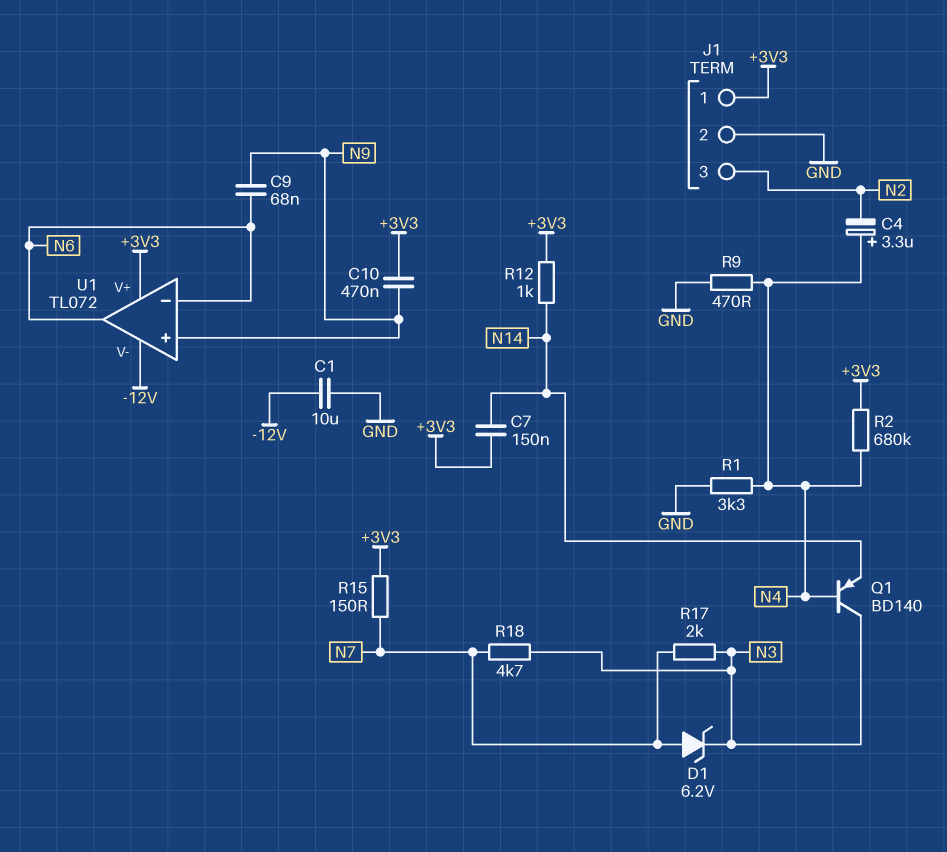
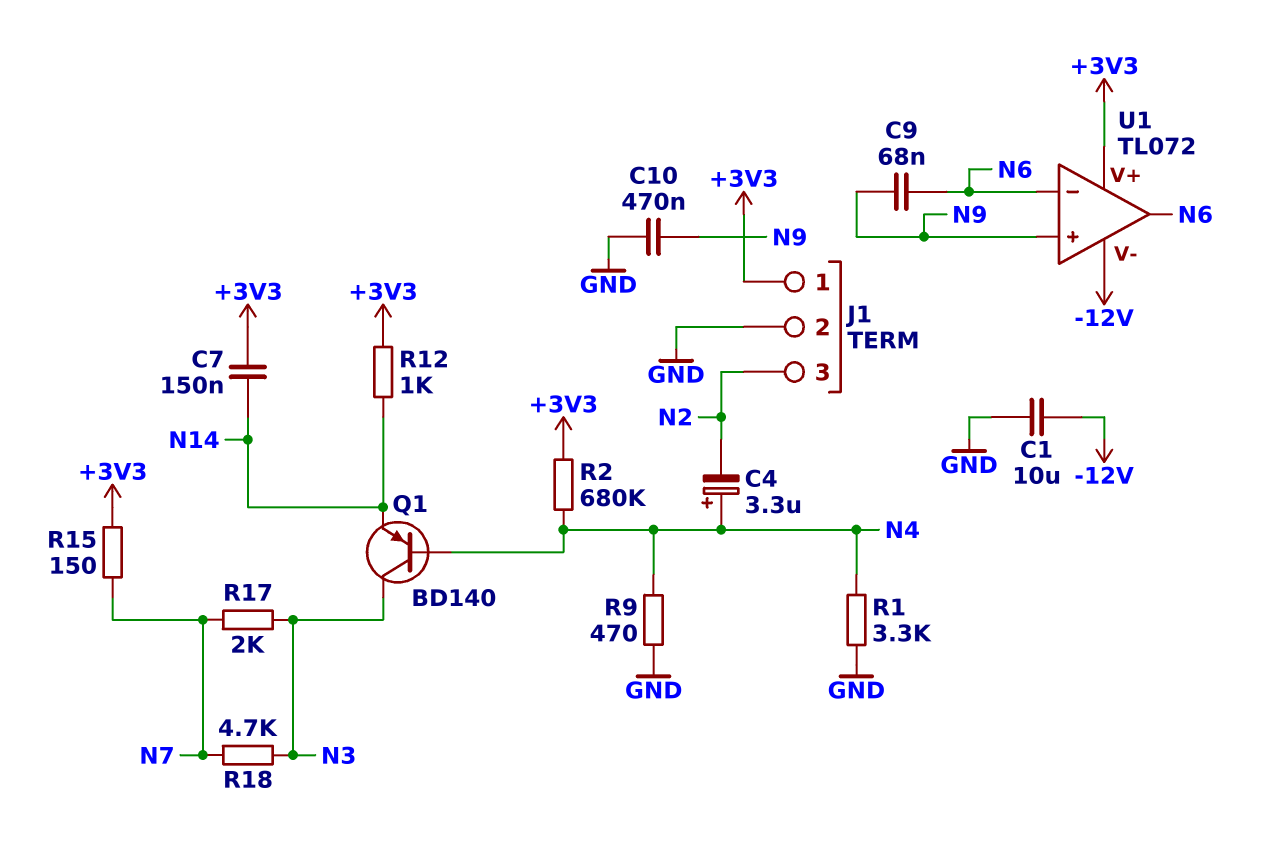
C10: 470nF (+3V3, N9) -> 470nF (GND, N9)
D1: zener 6.2V (A N7, K N3) -> none

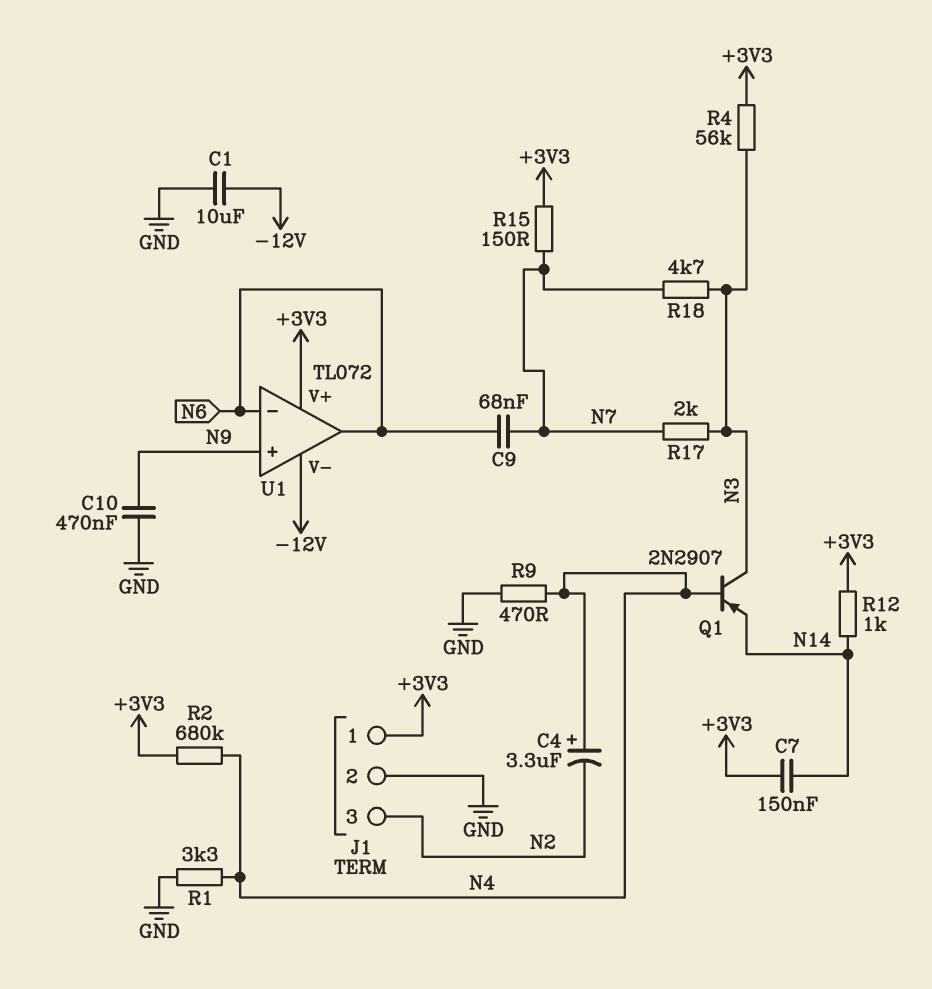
C9: 68nF (N6, N9) -> 68nF (N6, N7)
Q1: PNP BD140 (B N4, C N3, E N14) -> PNP 2N2907 (B N4, C N3, E N14)
R4: none -> 56k (+3V3, N3)

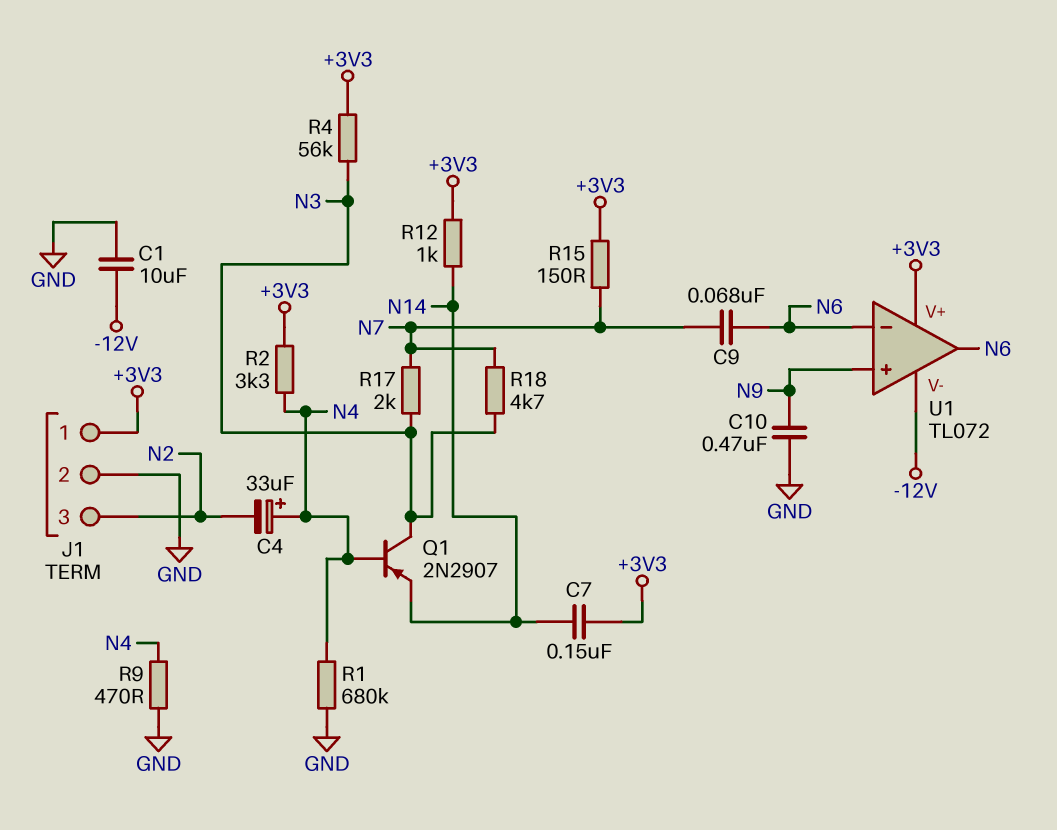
C4: 3.3uF (plus N4, minus N2) -> 33uF (plus N4, minus N2)
R1: 3.3k (GND, N4) -> 680k (GND, N4)
R2: 680k (+3V3, N4) -> 3.3k (+3V3, N4)

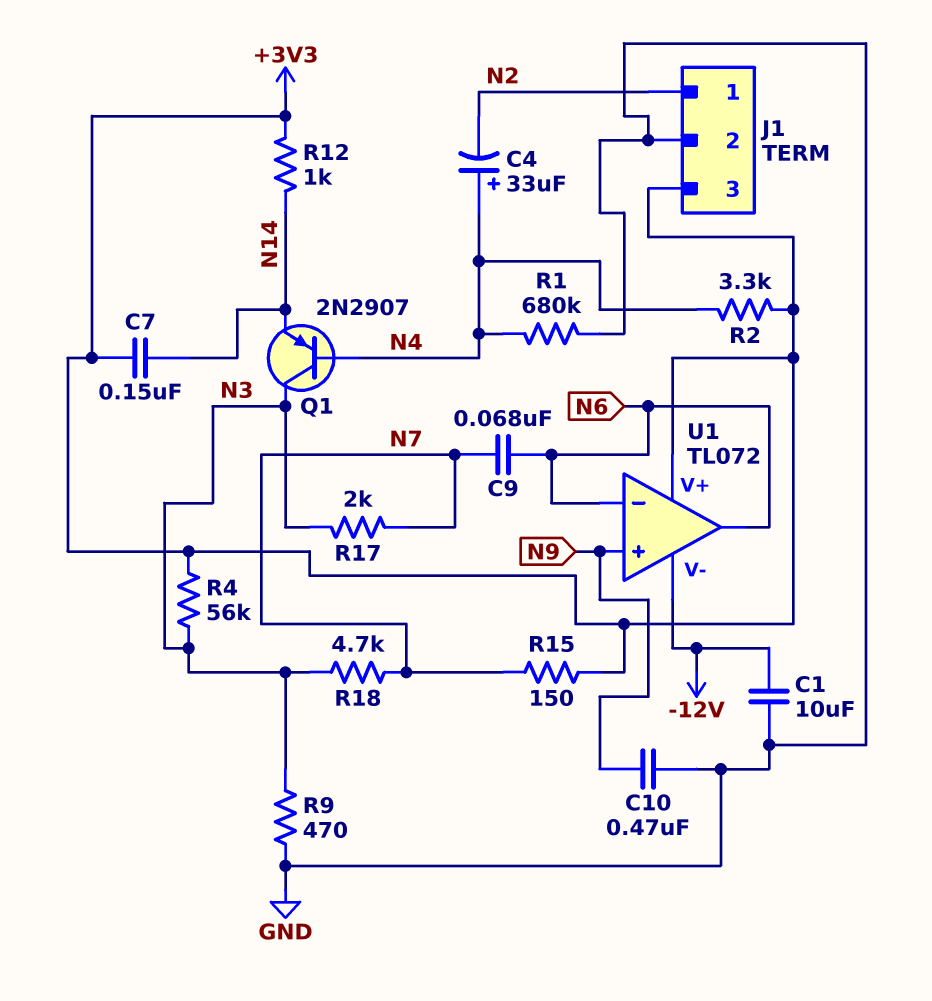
J1 pin 1: +3V3 -> N2
J1 pin 3: N2 -> +3V3
R9: 470 (GND, N4) -> 470 (GND, N3)

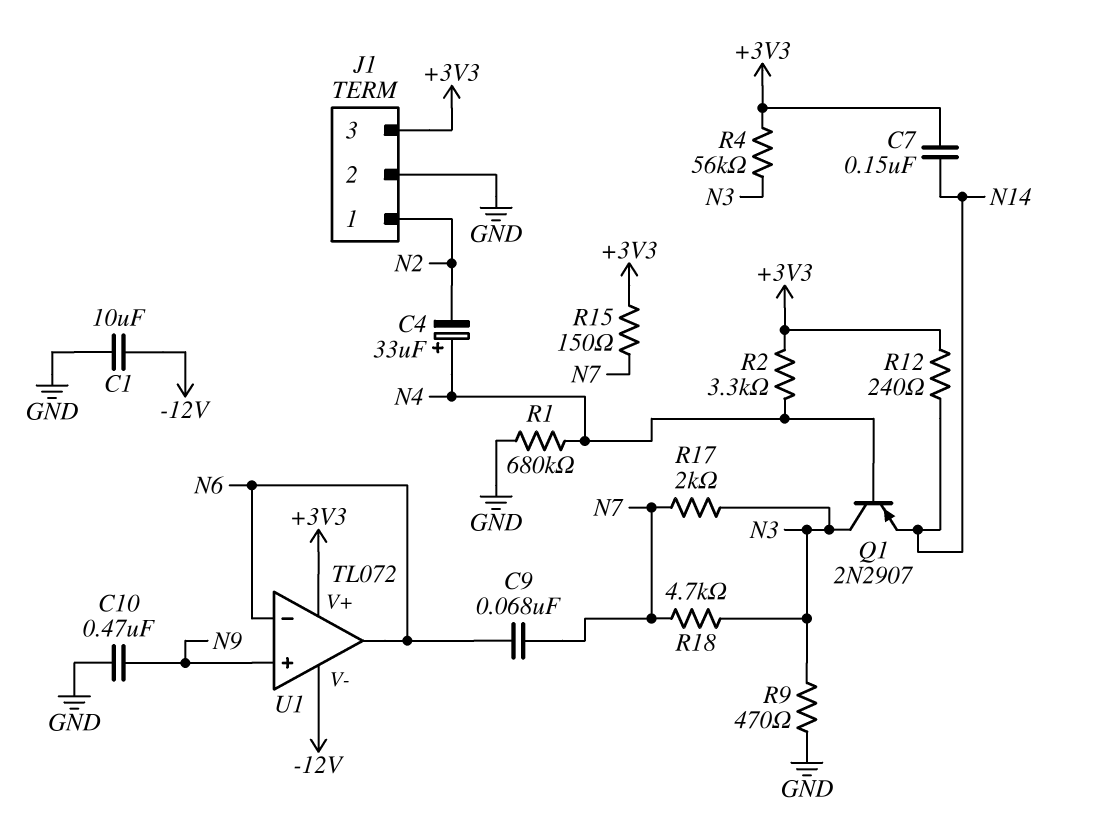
R12: 1k (+3V3, N14) -> 240 (+3V3, N14)

